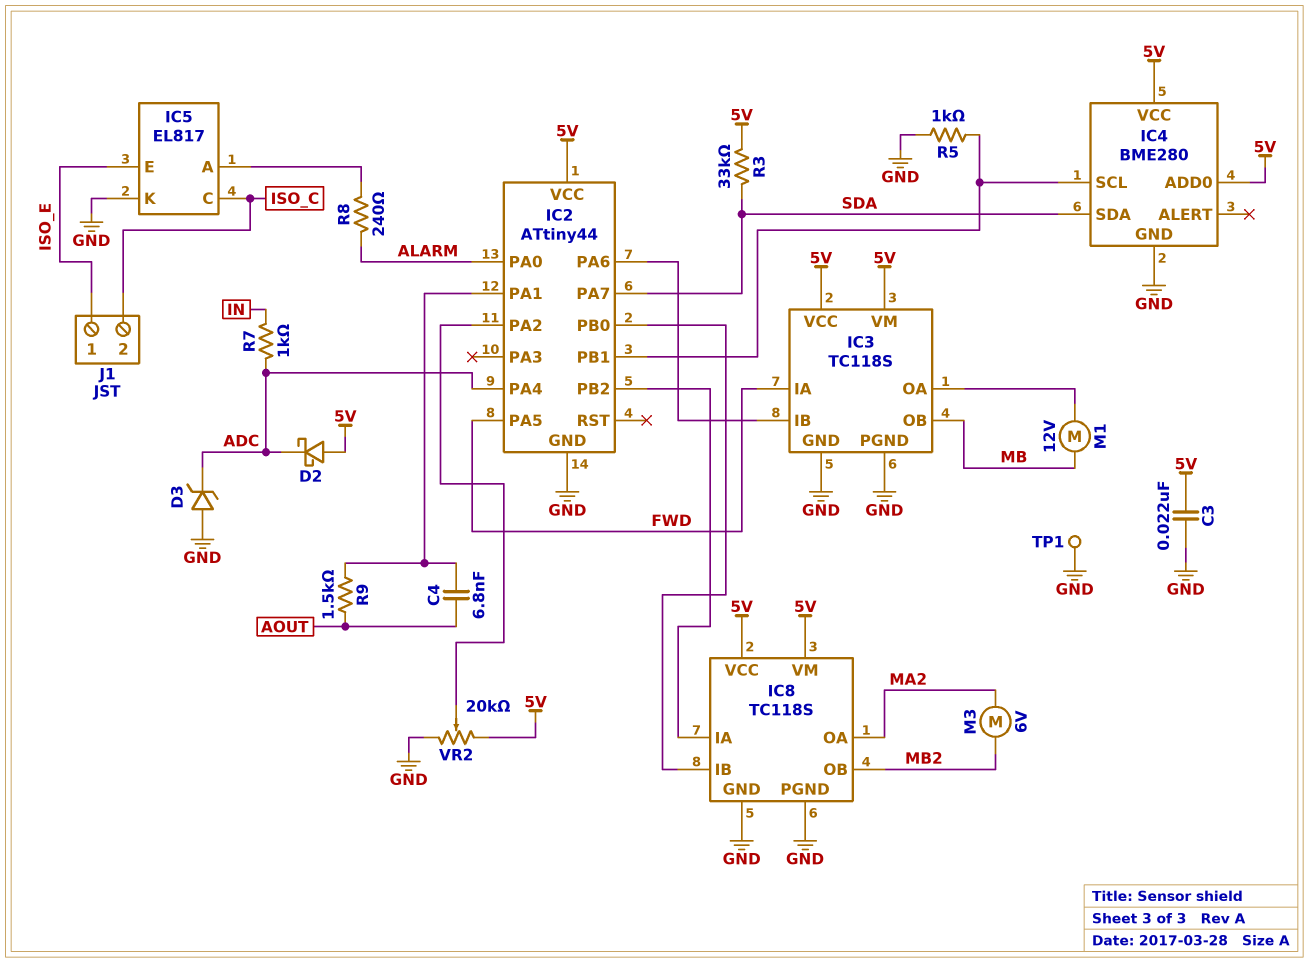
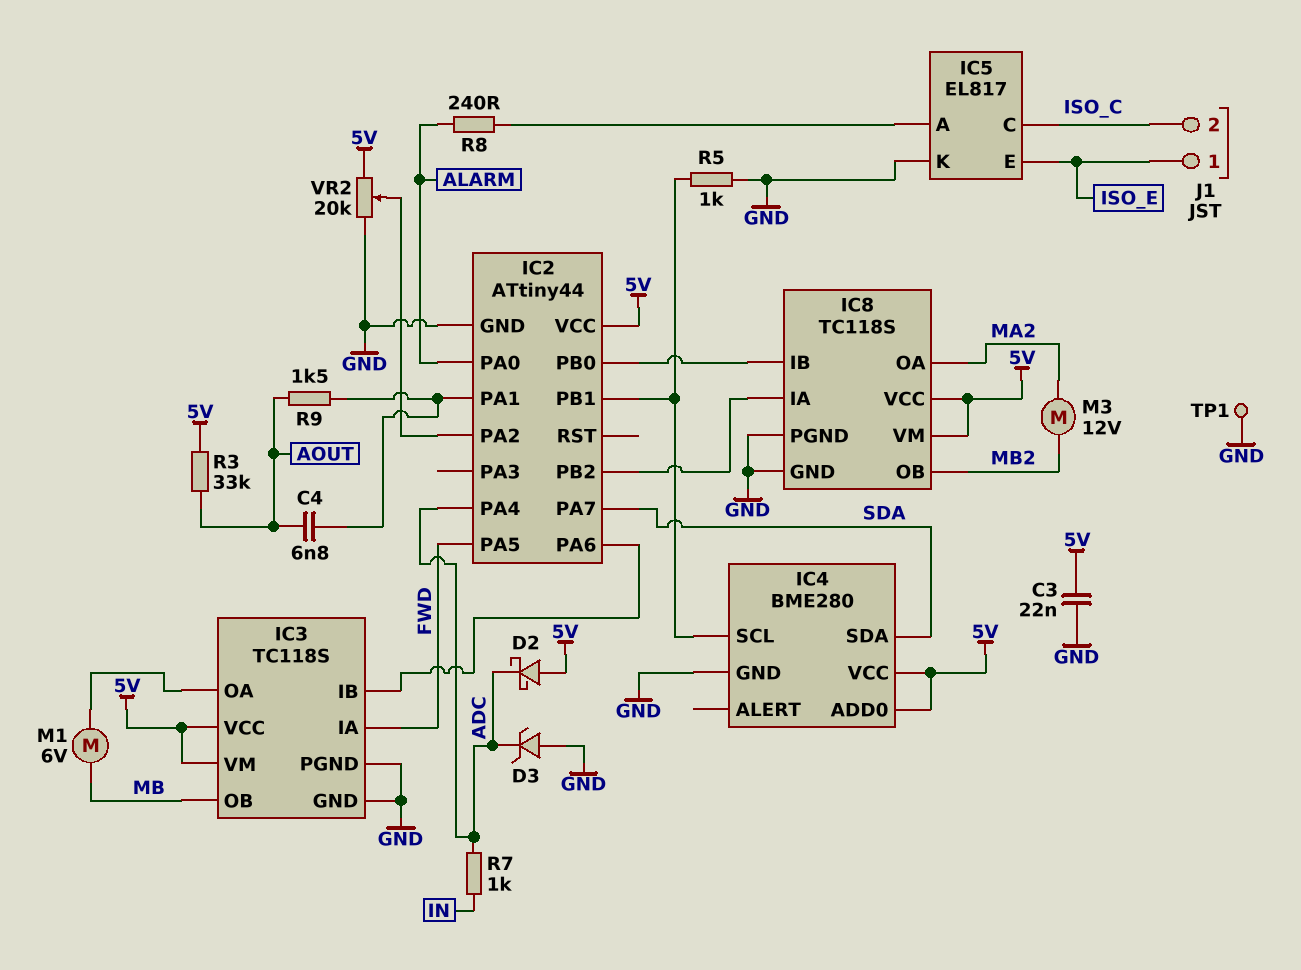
M1: motor 12V (IC3/OA, MB) -> motor 6V (IC3/OA, MB)
M3: motor 6V (MA2, MB2) -> motor 12V (MA2, MB2)
R3: 33k (5V, SDA) -> 33k (5V, AOUT)

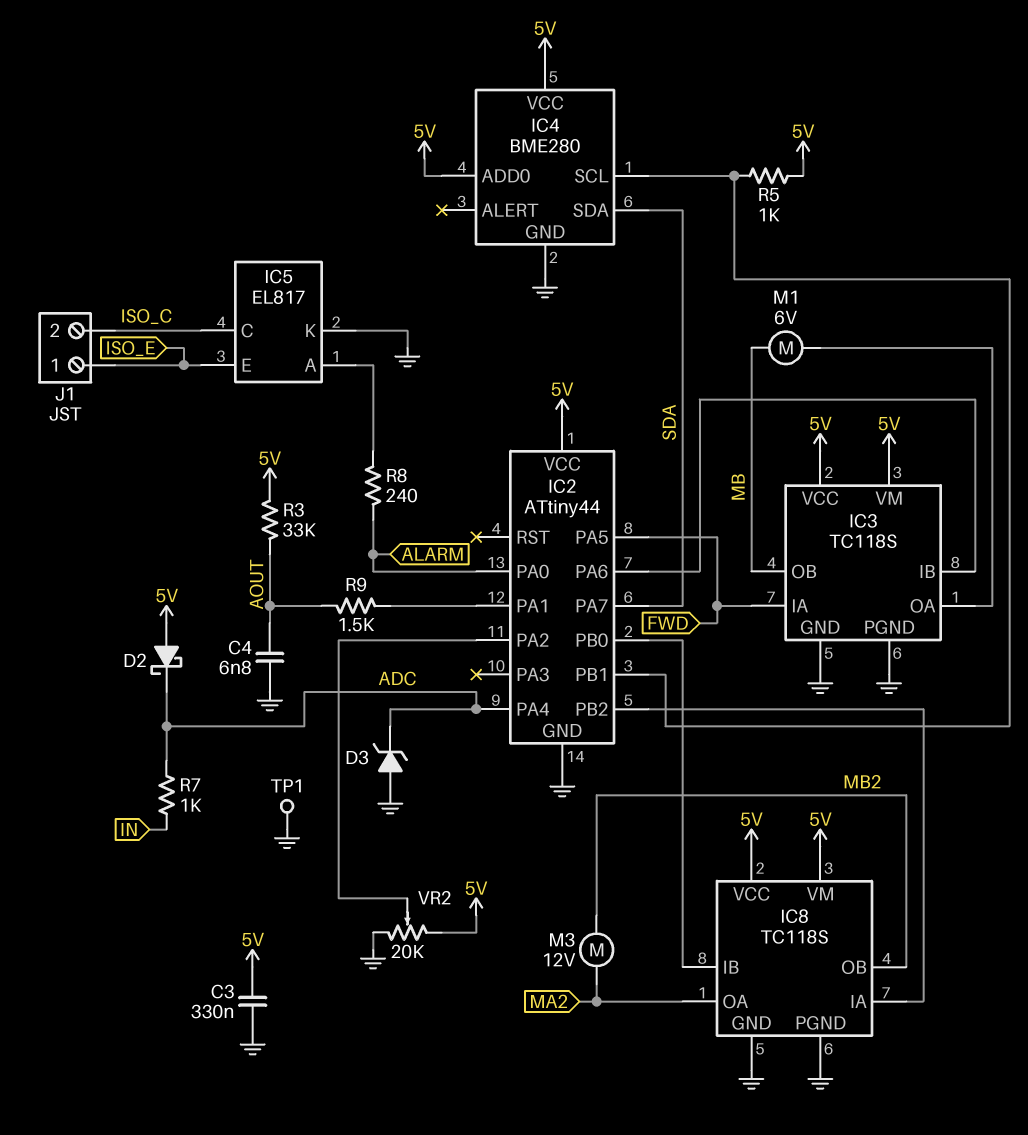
C3: 22nF (5V, GND) -> 330nF (5V, GND)
C4: 6.8nF (AOUT, IC2/PA1) -> 6.8nF (AOUT, GND)
R5: 1k (GND, IC2/PB1) -> 1k (5V, IC2/PB1)

